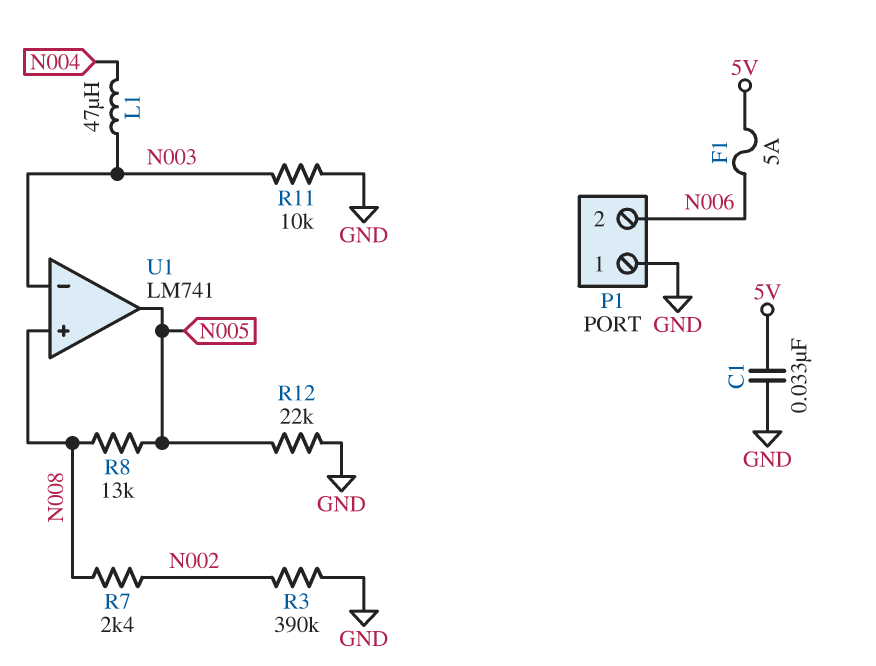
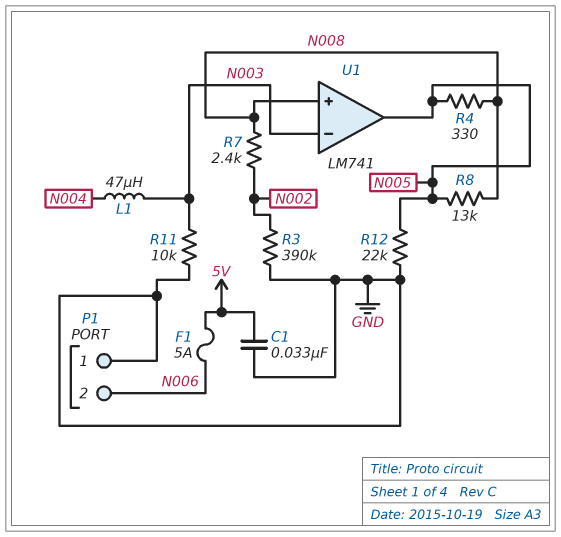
R4: none -> 330 (N005, N008)

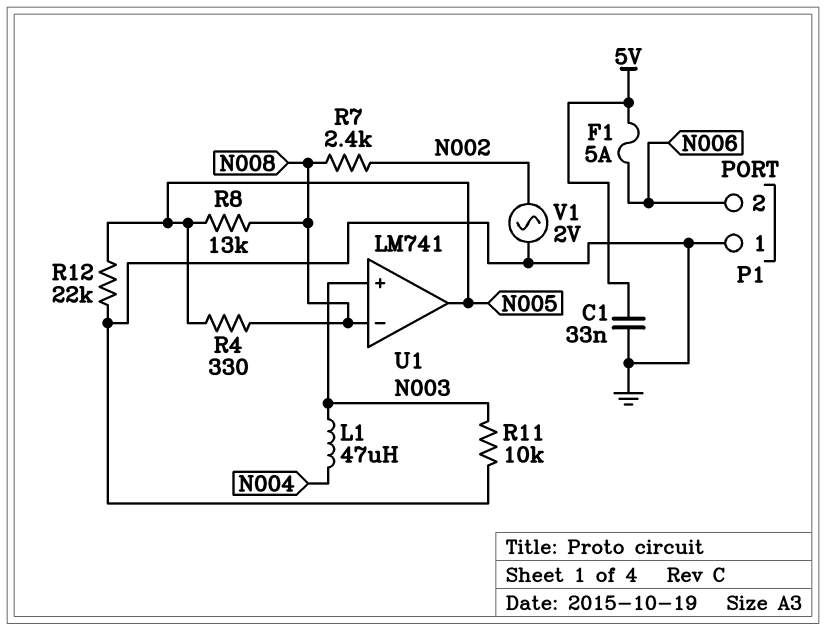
R3: 390k (GND, N002) -> none
U1 pin in+: N008 -> N003
U1 pin in-: N003 -> N008
V1: none -> AC 2V (GND, N002)

